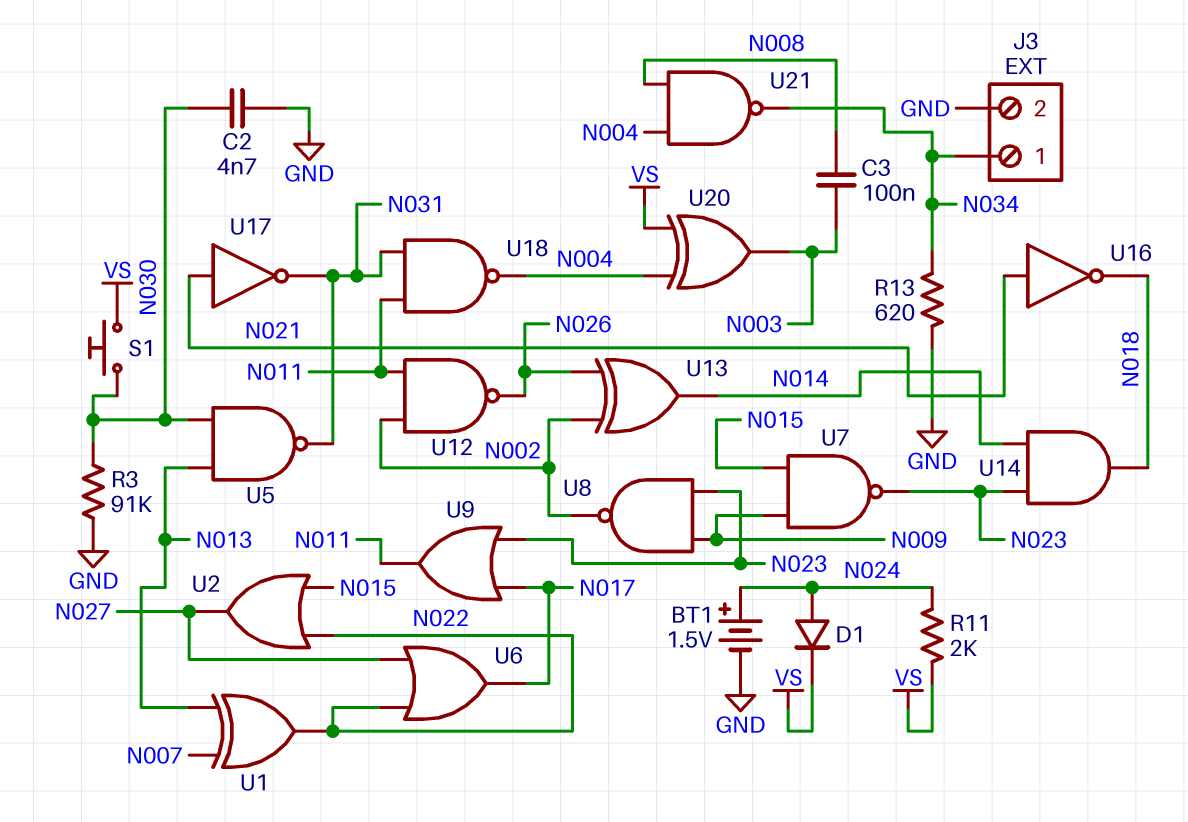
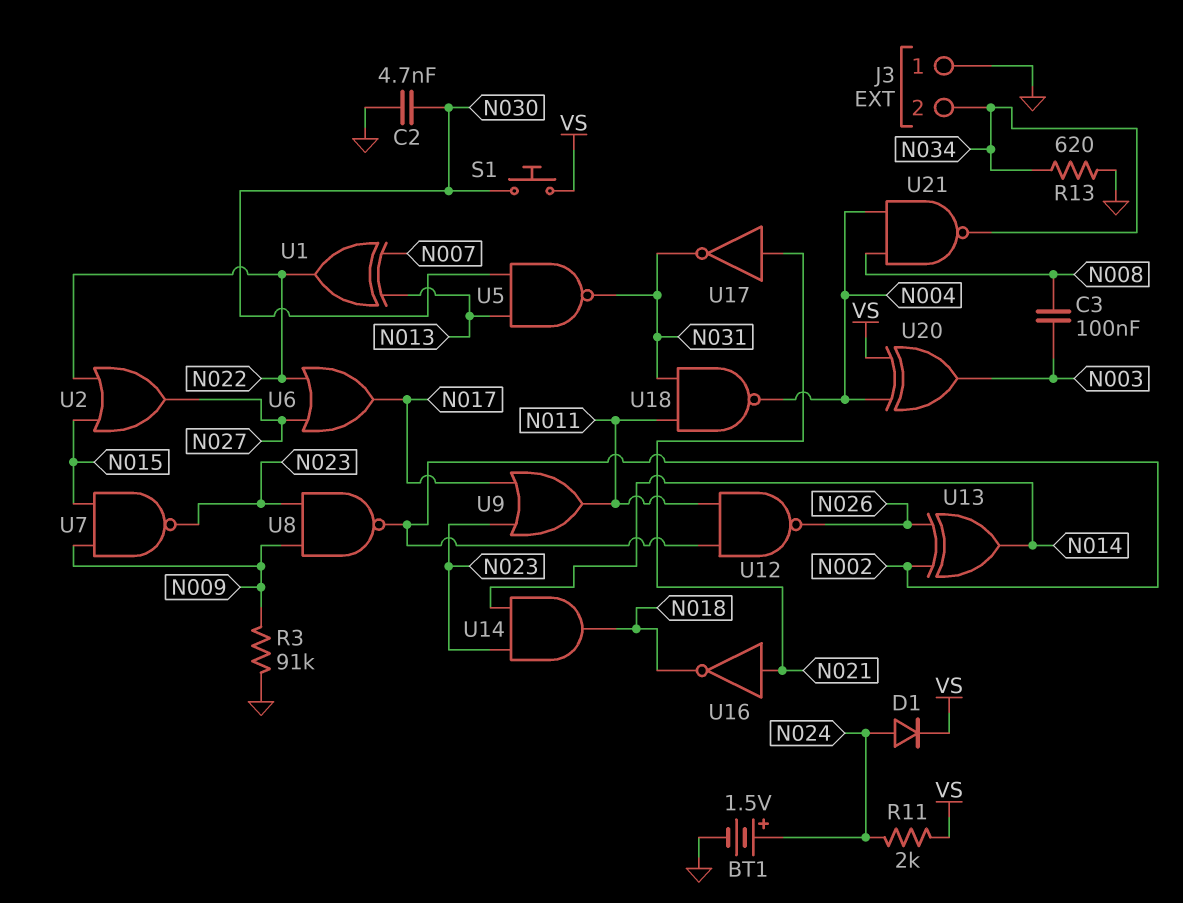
J3 pin 1: N034 -> GND
J3 pin 2: GND -> N034
R3: 91k (GND, N030) -> 91k (GND, N009)

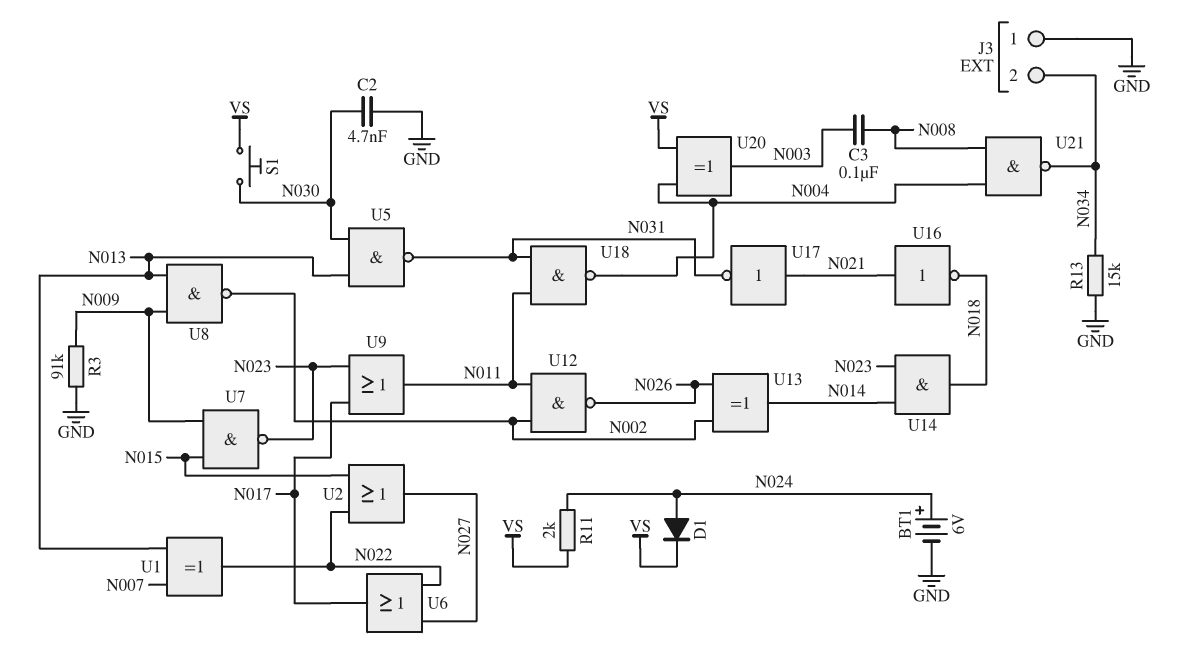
BT1: 1.5V (plus N024, minus GND) -> 6V (plus N024, minus GND)
R13: 620 (GND, N034) -> 15k (GND, N034)
U8: NAND (in N009, in N023, out N002) -> NAND (in N009, in N013, out N002)

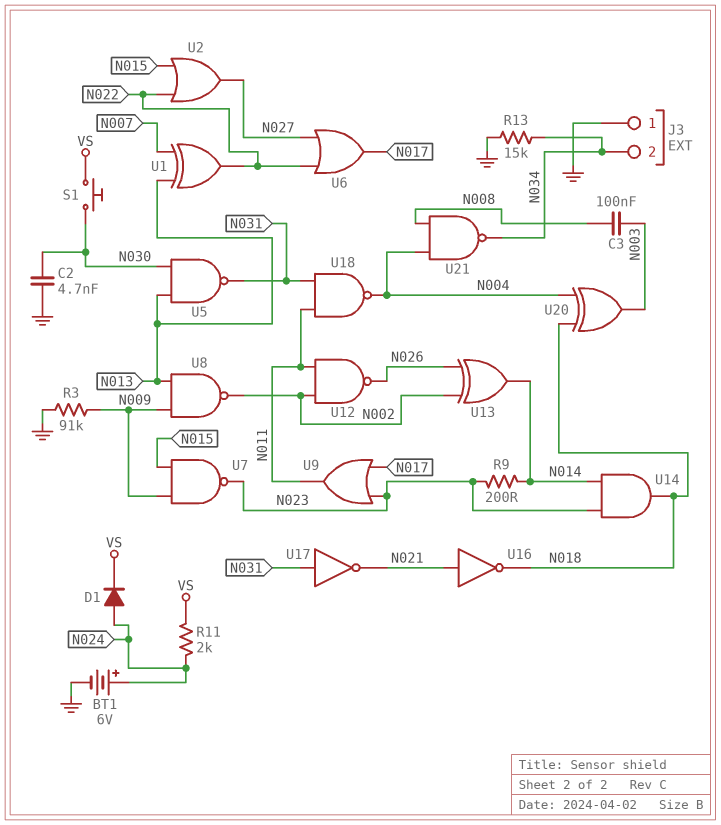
R9: none -> 200 (N014, N023)
U17: NOT (in N021, out N031) -> NOT (in N031, out N021)
U20: XOR (in N004, in VS, out N003) -> XOR (in N004, in N018, out N003)

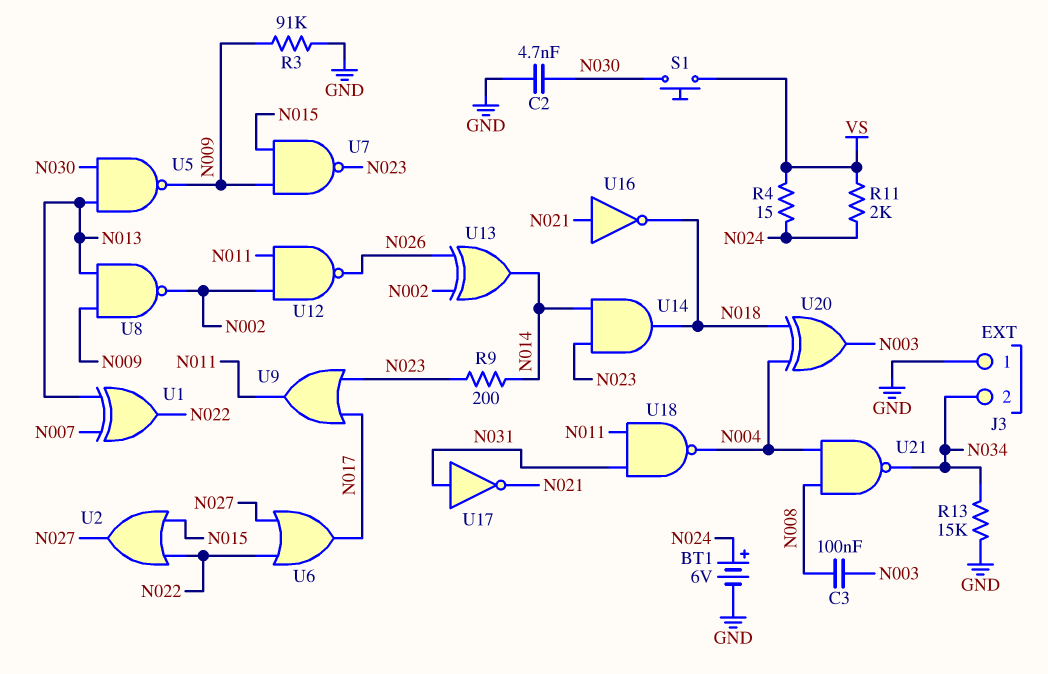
D1: diode (A N024, K VS) -> none
R4: none -> 15 (N024, VS)
U5: NAND (in N013, in N030, out N031) -> NAND (in N013, in N030, out N009)

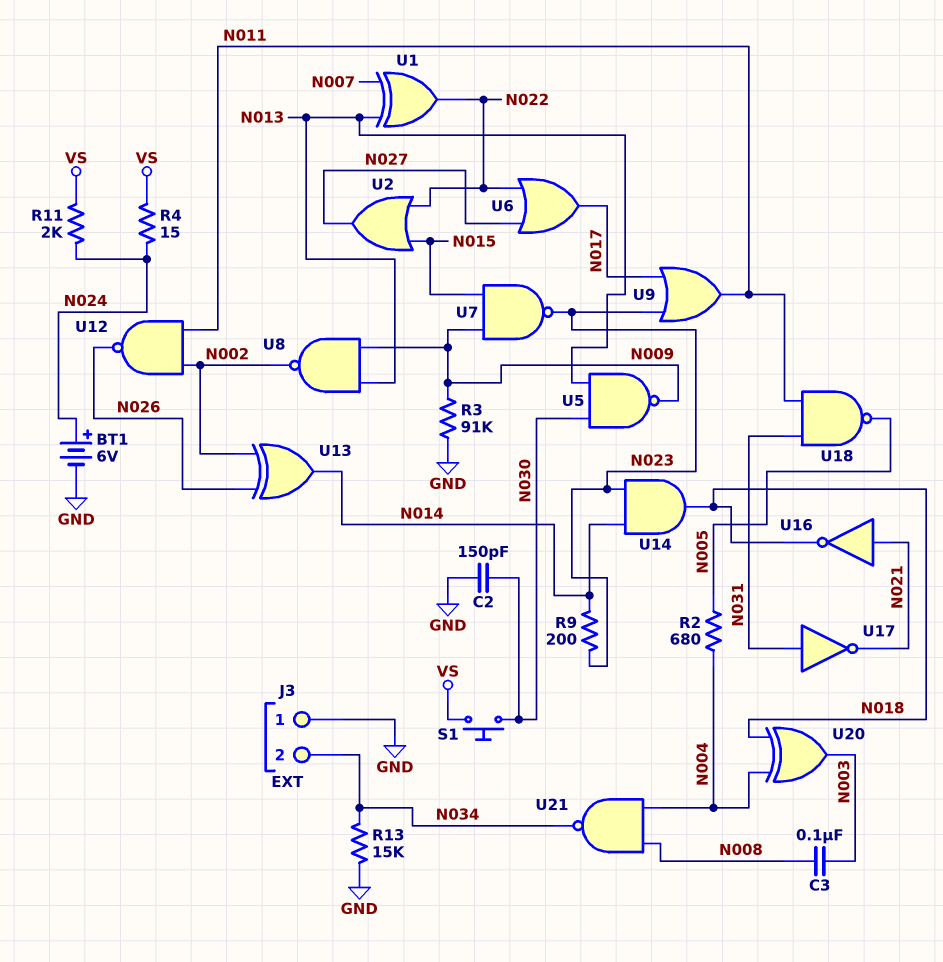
C2: 4.7nF (GND, N030) -> 150pF (GND, N030)
R2: none -> 680 (N004, N005)
U18: NAND (in N011, in N031, out N004) -> NAND (in N011, in N031, out N005)

